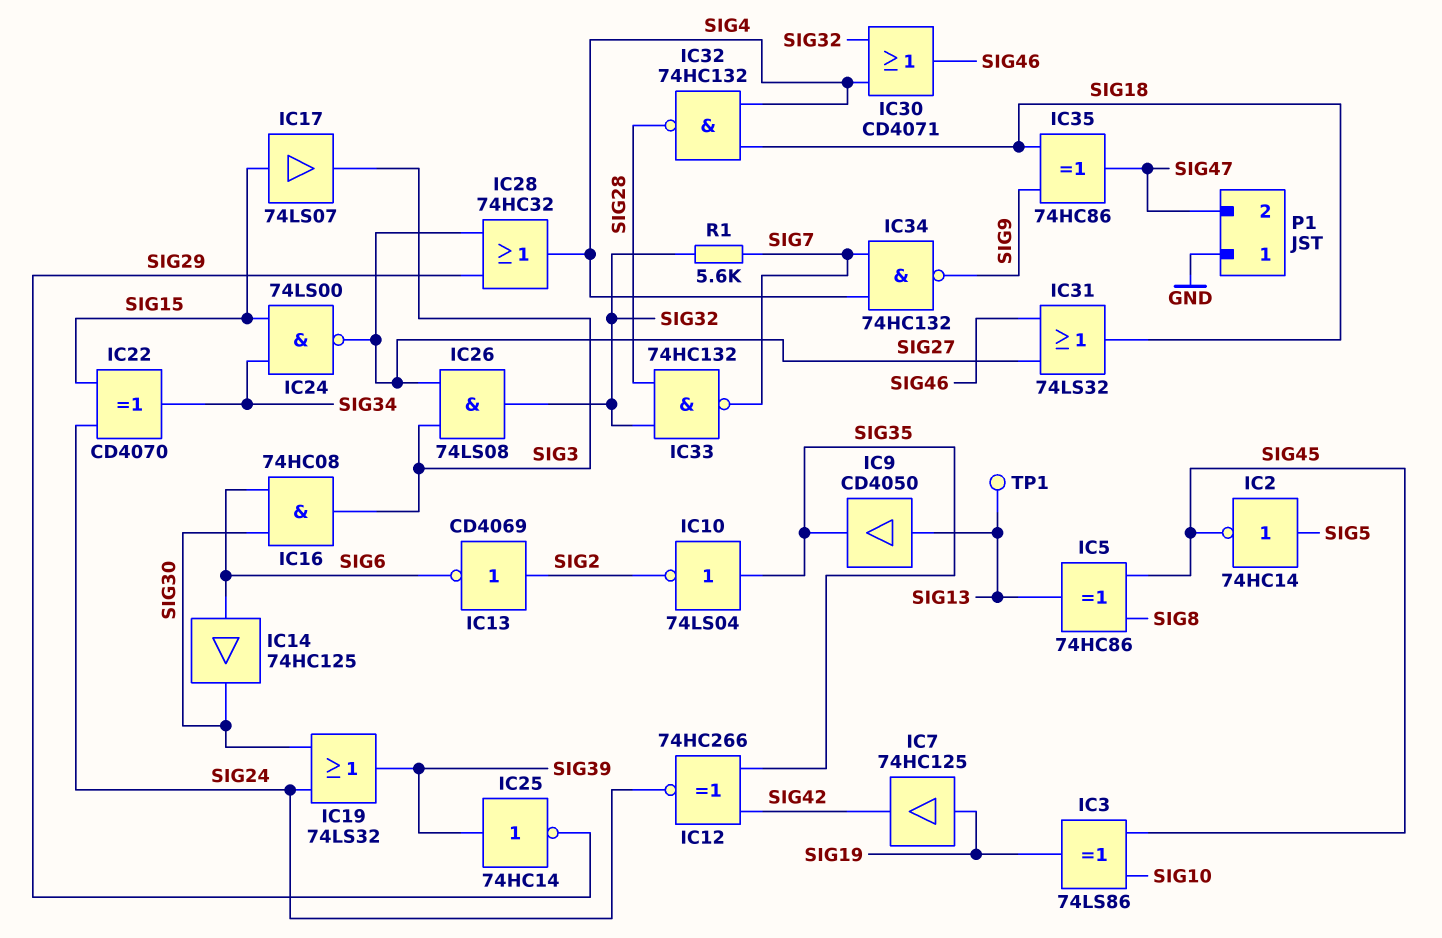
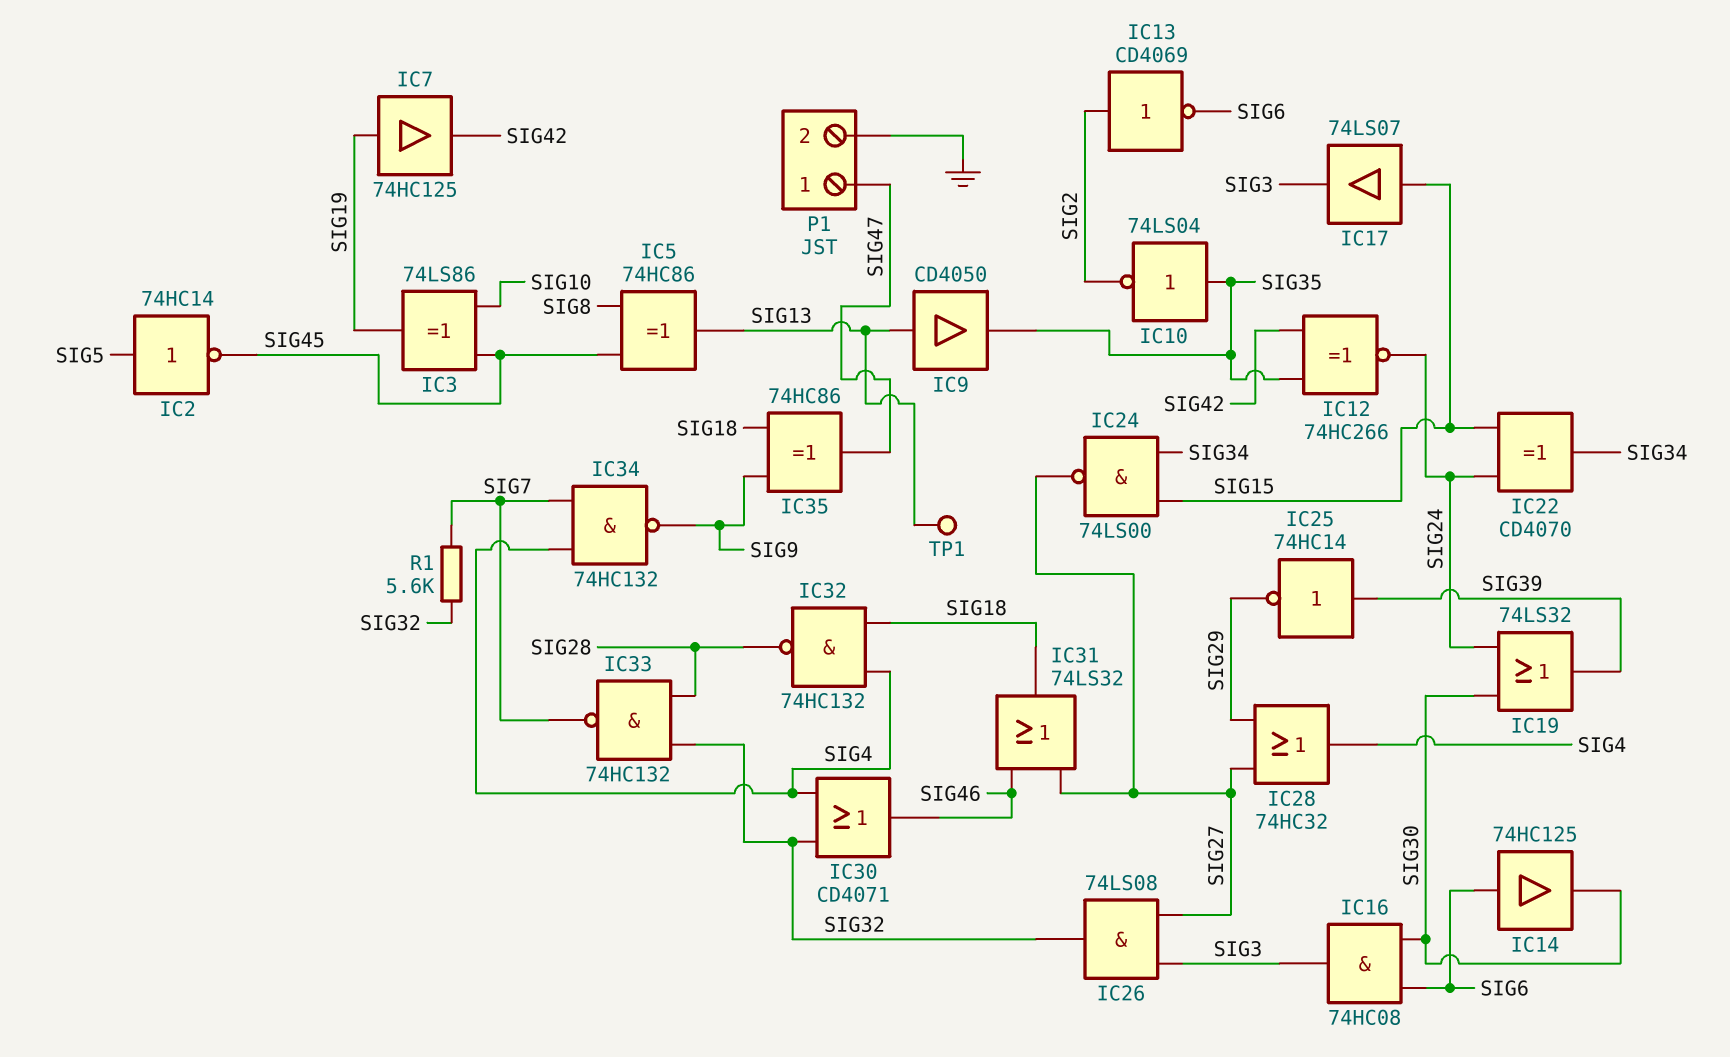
P1 pin 1: GND -> SIG47
P1 pin 2: SIG47 -> GND

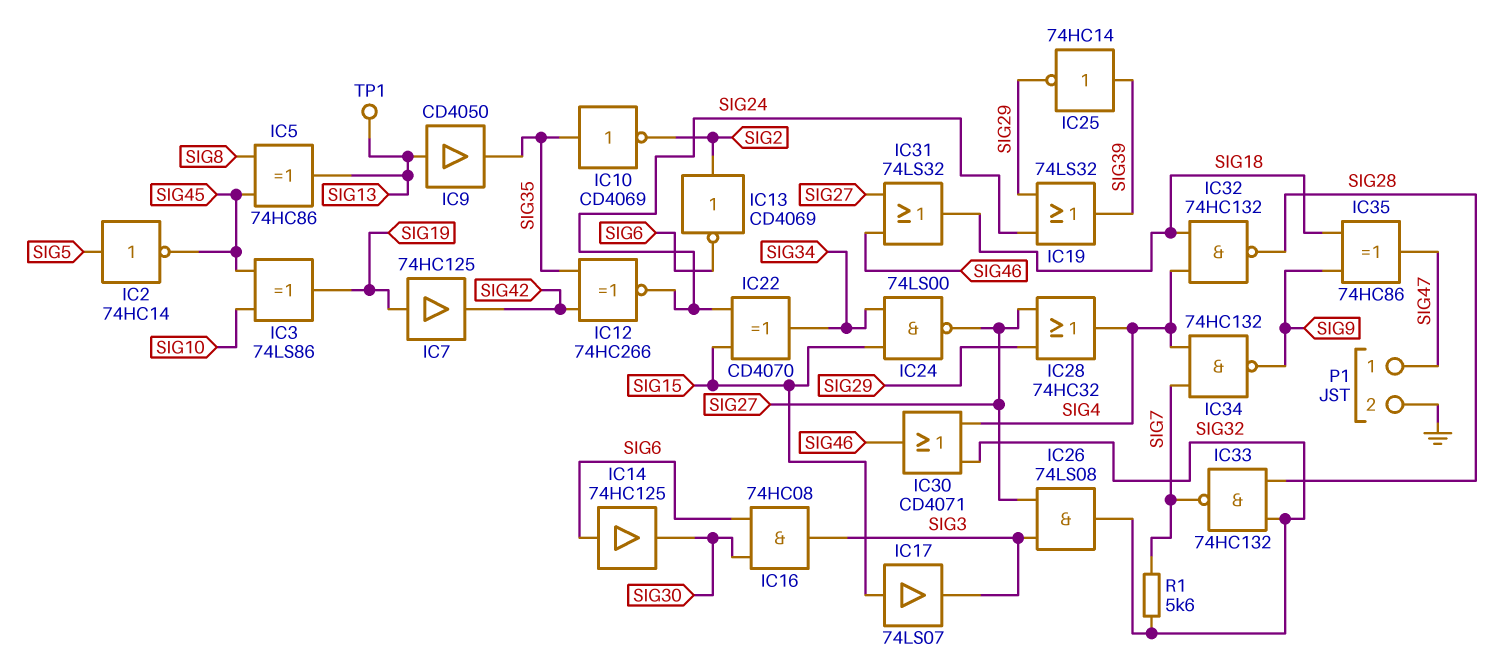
IC10: NOT 74LS04 (in SIG35, out SIG2) -> NOT CD4069 (in SIG35, out SIG2)
IC19: OR 74LS32 (in SIG24, in SIG30, out SIG39) -> OR 74LS32 (in SIG24, in SIG29, out SIG39)

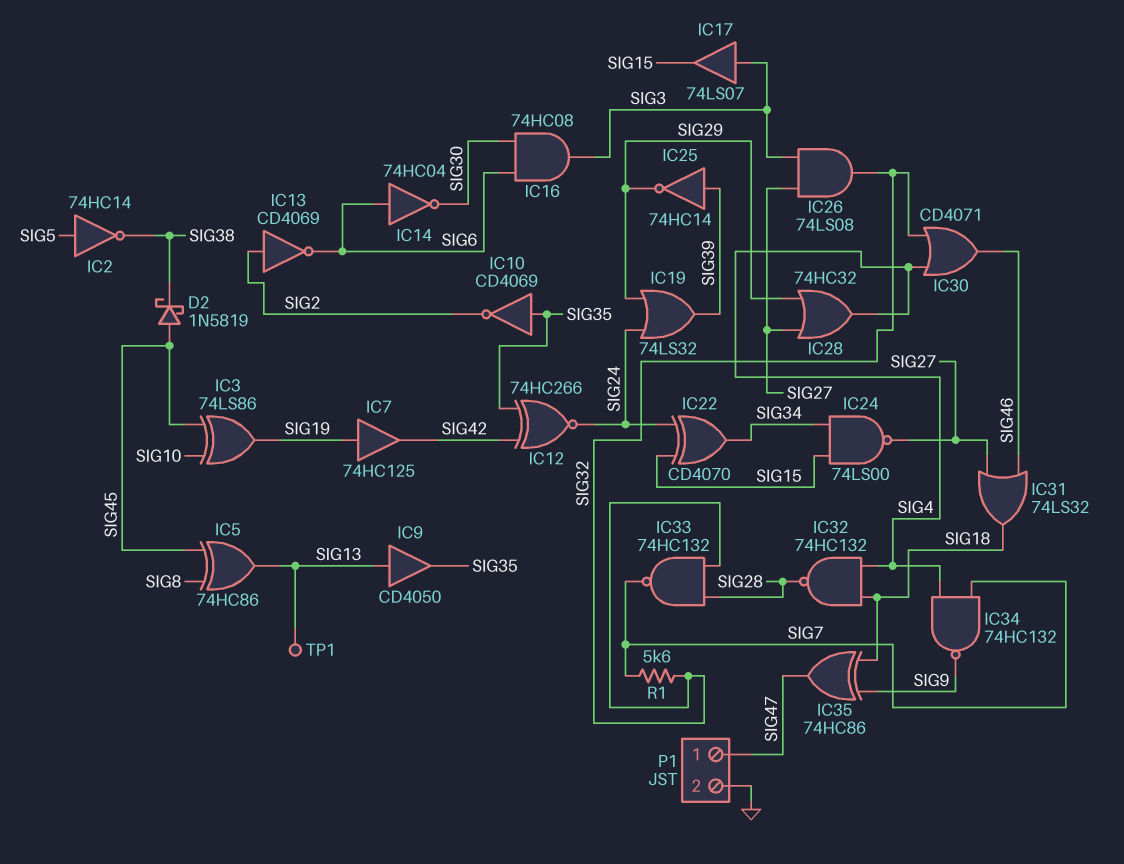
D2: none -> schottky 1N5819 (A SIG45, K SIG38)
IC2: NOT 74HC14 (in SIG5, out SIG45) -> NOT 74HC14 (in SIG5, out SIG38)
IC14: buffer 74HC125 (in SIG6, out SIG30) -> NOT 74HC04 (in SIG6, out SIG30)
IC17: buffer 74LS07 (in SIG15, out SIG3) -> buffer 74LS07 (in SIG3, out SIG15)

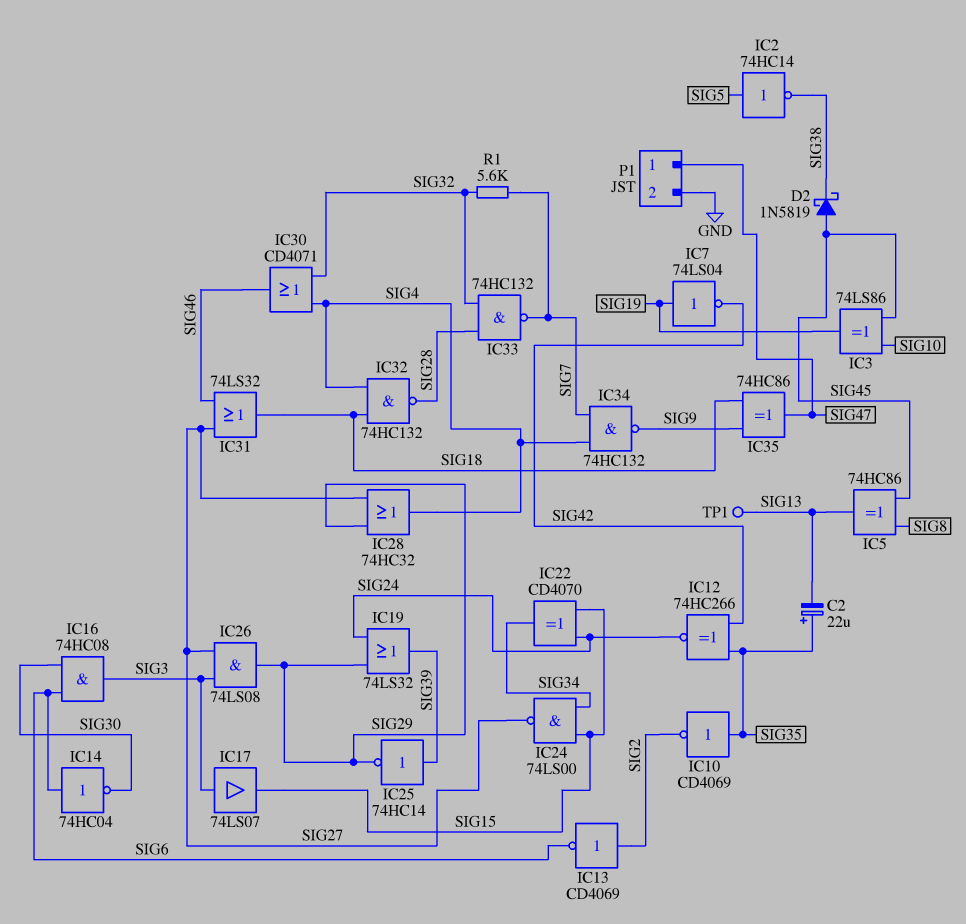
C2: none -> 22uF (plus SIG35, minus SIG13)
IC7: buffer 74HC125 (in SIG19, out SIG42) -> NOT 74LS04 (in SIG19, out SIG42)
IC9: buffer CD4050 (in SIG13, out SIG35) -> none
IC26: AND 74LS08 (in SIG3, in SIG27, out SIG32) -> AND 74LS08 (in SIG3, in SIG27, out SIG29)

